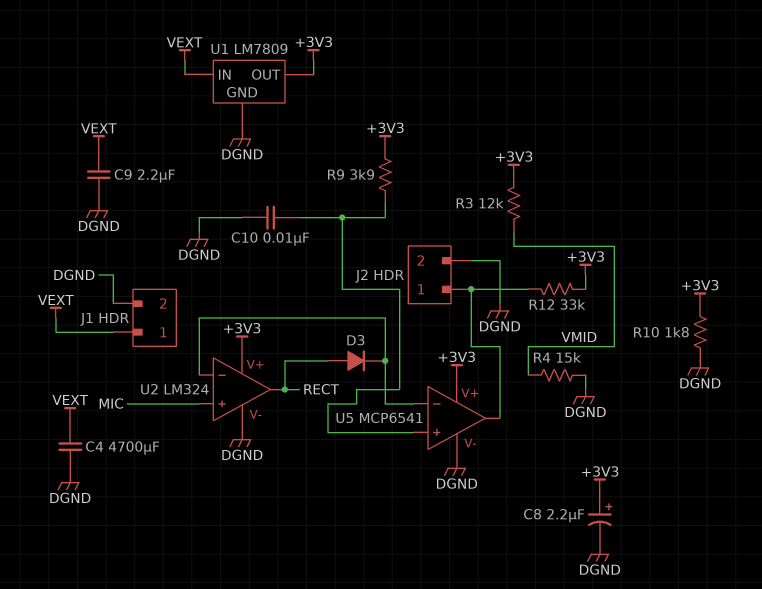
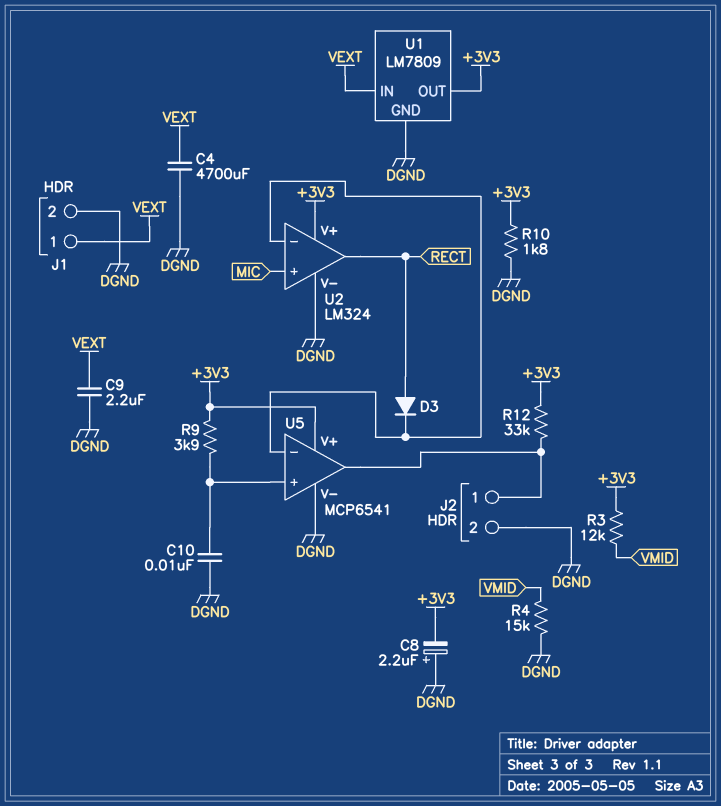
C8: 2.2uF (plus +3V3, minus DGND) -> 2.2uF (plus DGND, minus +3V3)

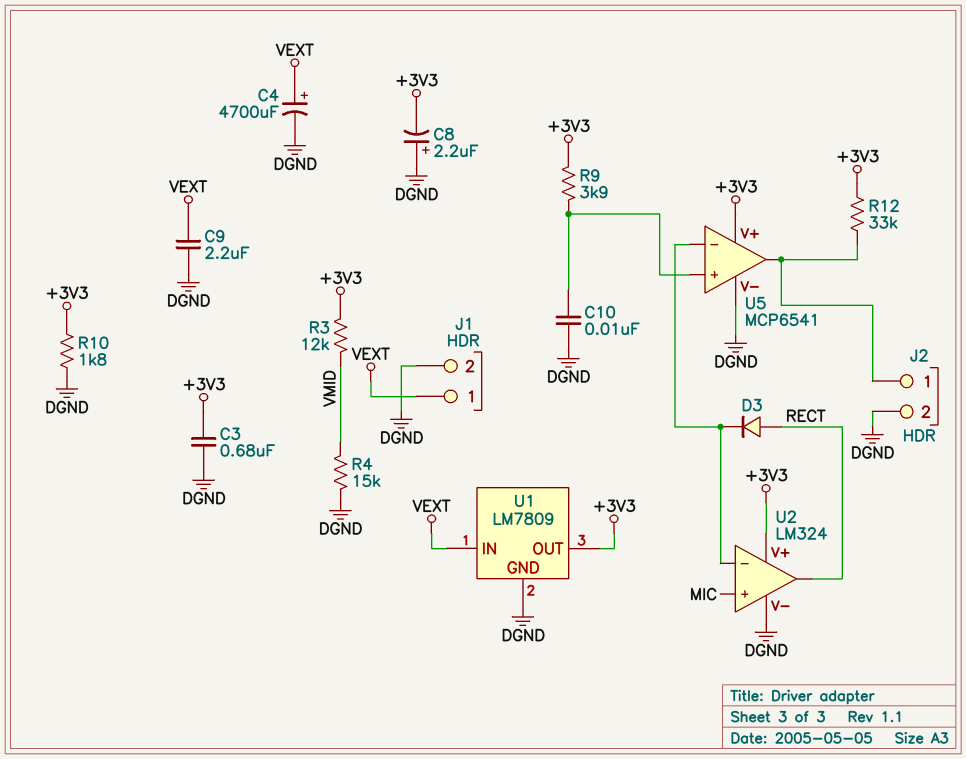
C3: none -> 680nF (+3V3, DGND)
C4: 4700uF (DGND, VEXT) -> 4700uF (plus VEXT, minus DGND)

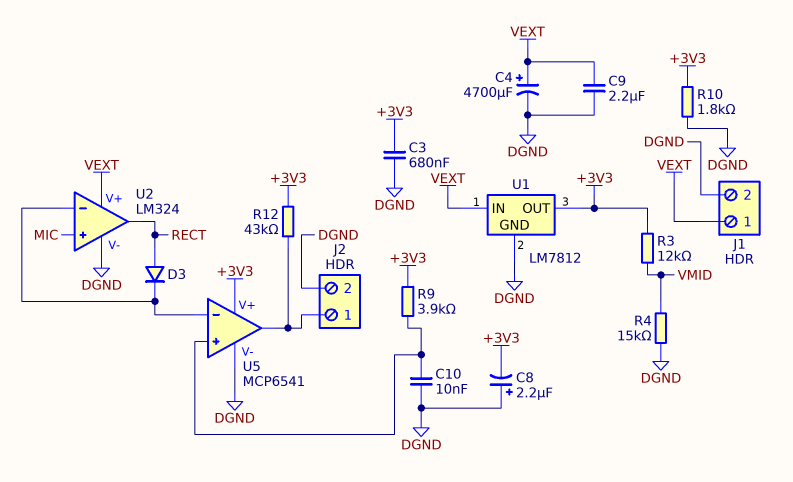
R12: 33k (+3V3, J2/1) -> 43k (+3V3, J2/1)
U1: LM7809 -> LM7812
U2 pin V+: +3V3 -> VEXT

